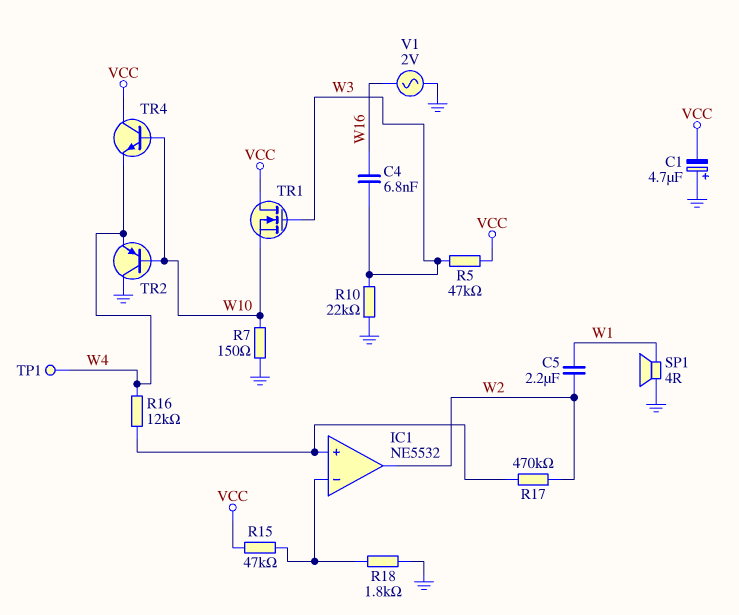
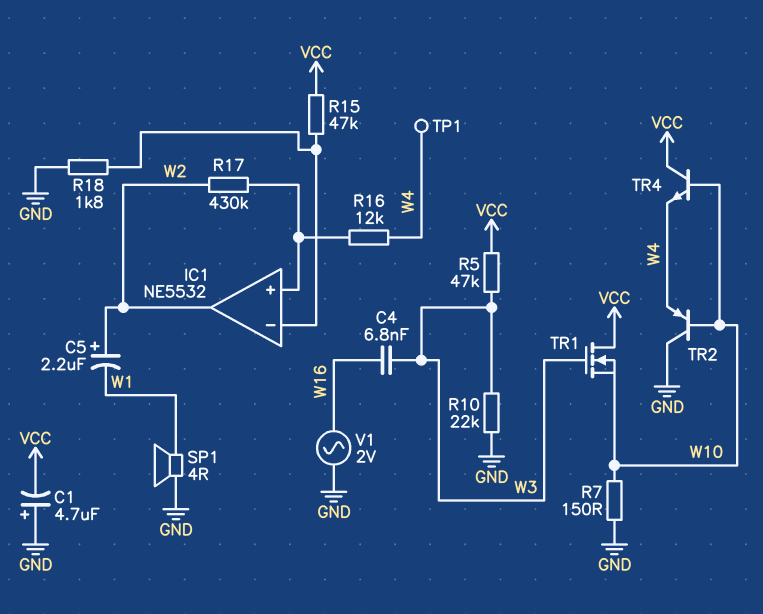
C5: 2.2uF (W1, W2) -> 2.2uF (plus W2, minus W1)
R17: 470k (IC1/in+, W2) -> 430k (IC1/in+, W2)

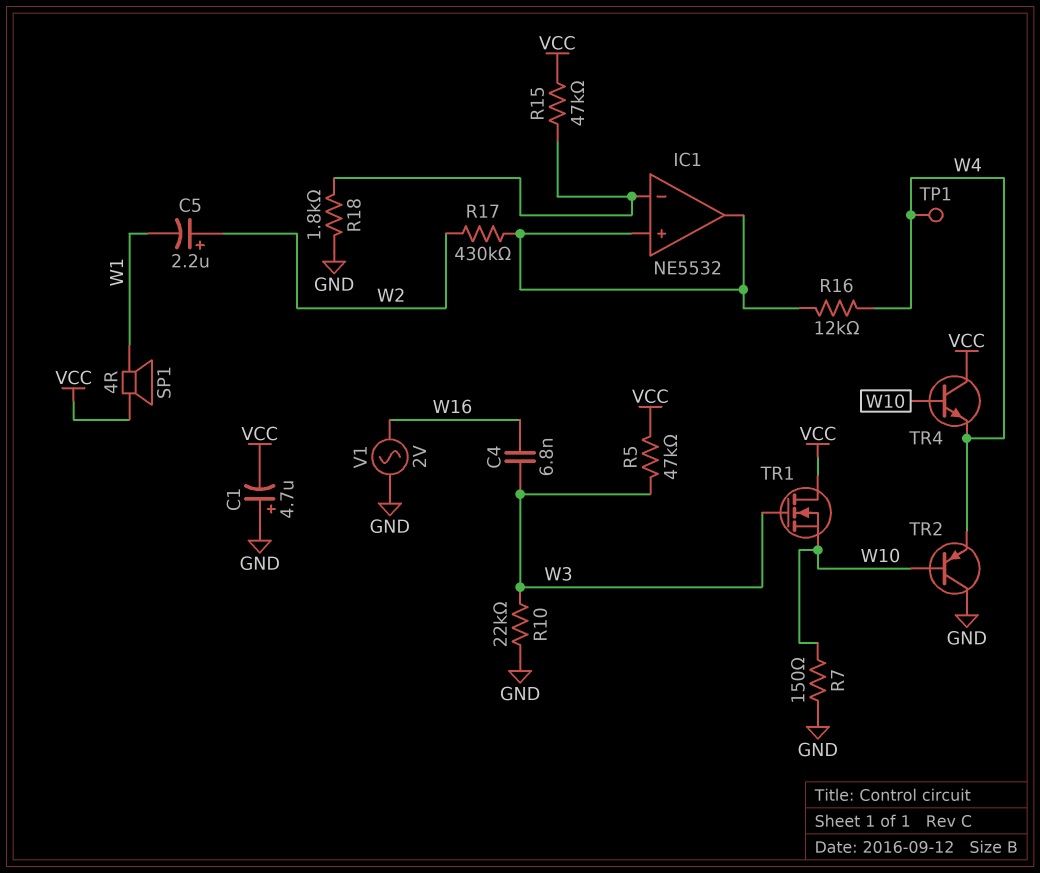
IC1 pin out: W2 -> IC1/in+
SP1: speaker 4R (GND, W1) -> speaker 4R (VCC, W1)

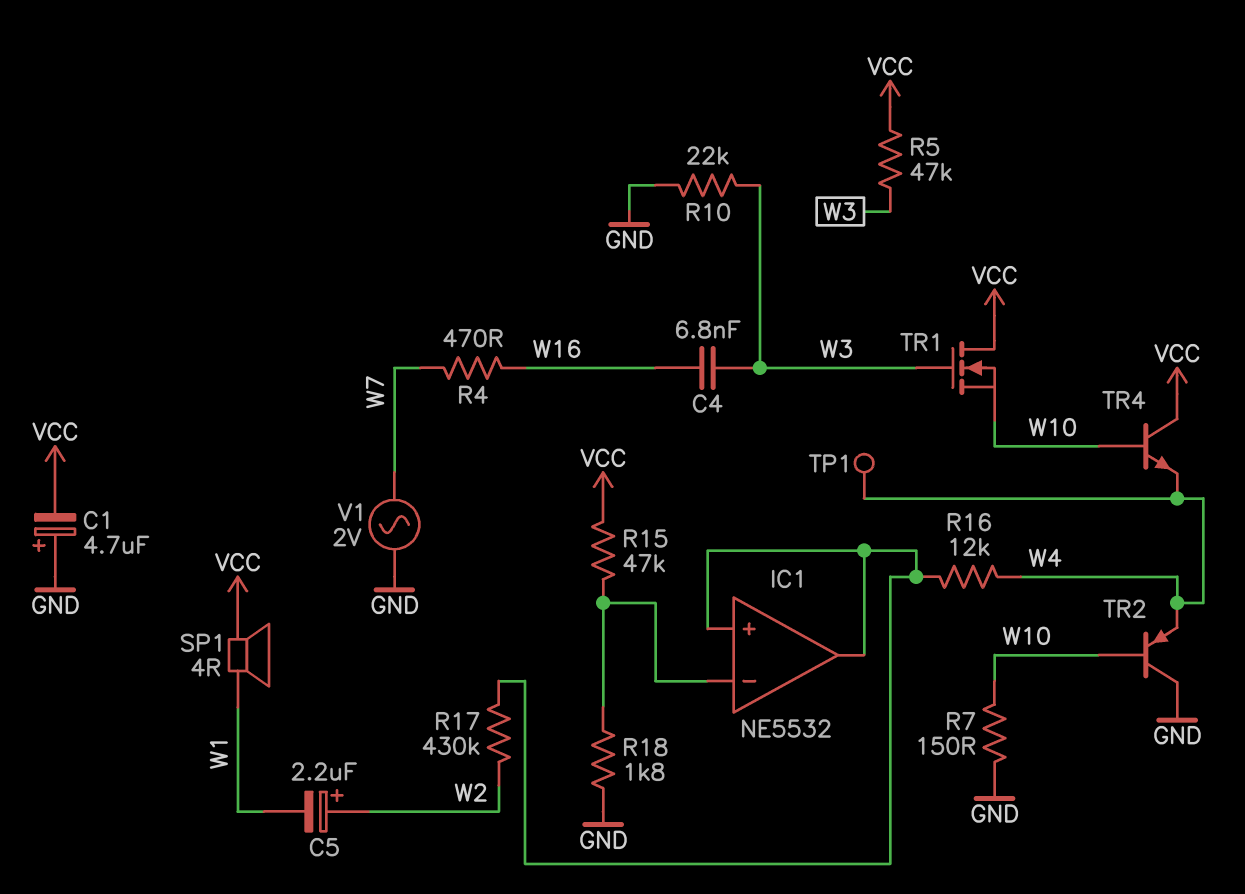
R4: none -> 470 (W7, W16)
V1: AC 2V (GND, W16) -> AC 2V (GND, W7)

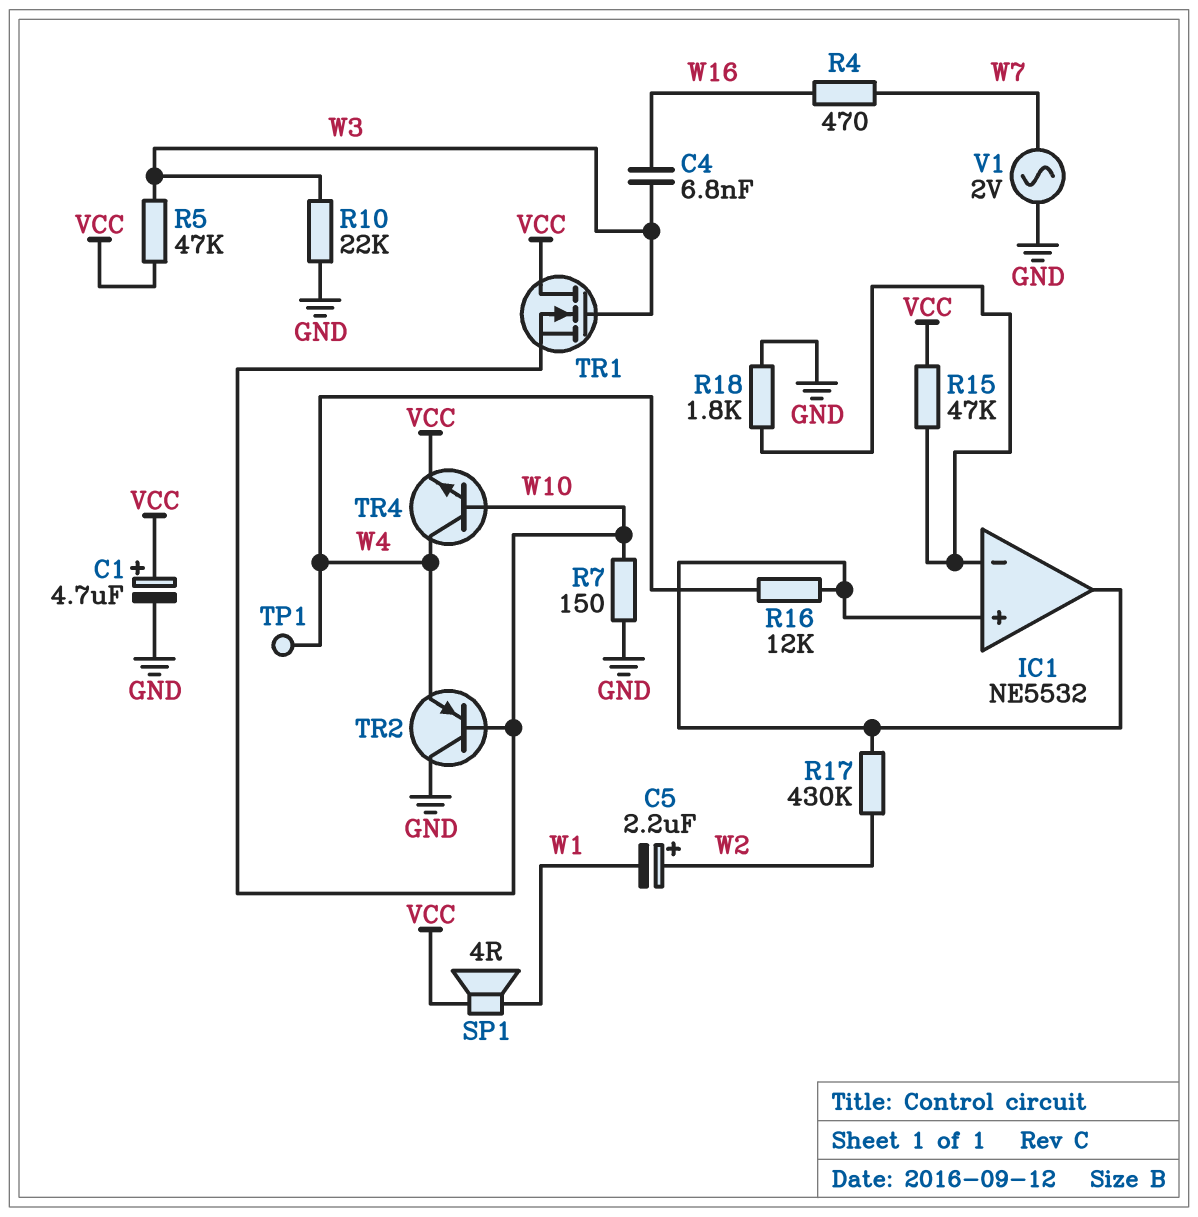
C1: 4.7uF (plus GND, minus VCC) -> 4.7uF (plus VCC, minus GND)
TR4: NPN (B W10, C VCC, E W4) -> NPN (B W10, C W4, E VCC)

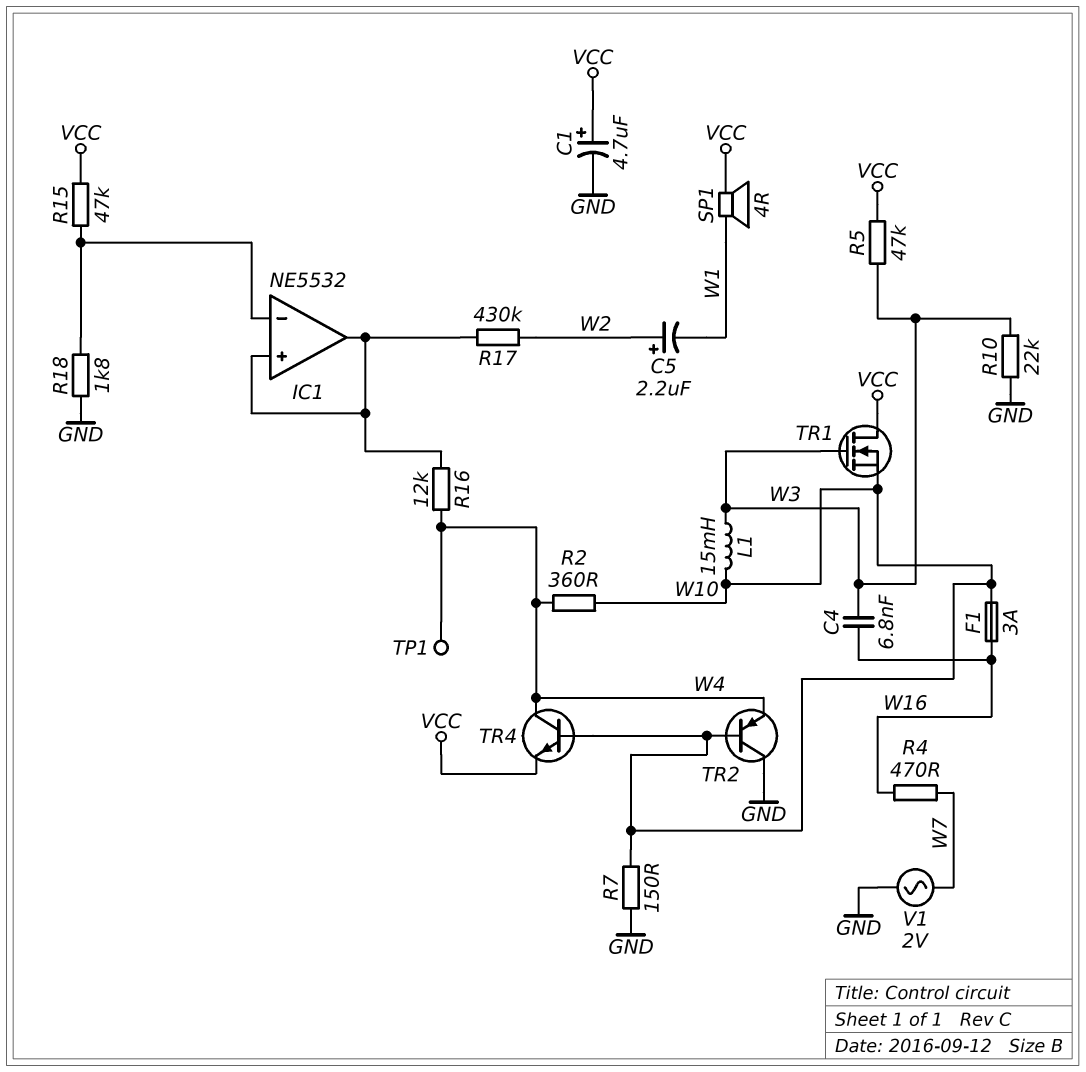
F1: none -> 3A (W10, W16)
L1: none -> 15mH (W3, W10)
R2: none -> 360 (W4, W10)

